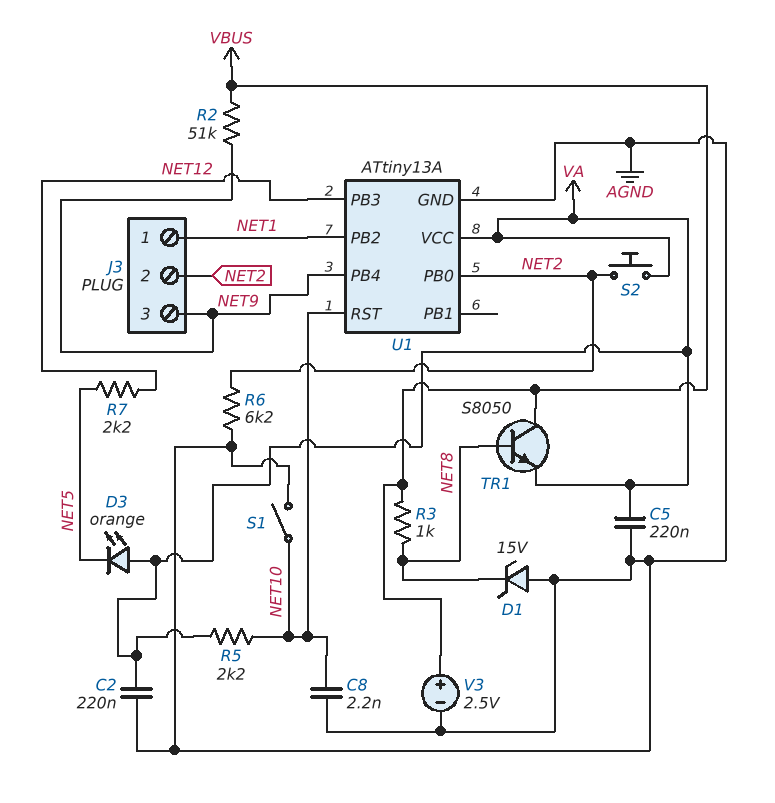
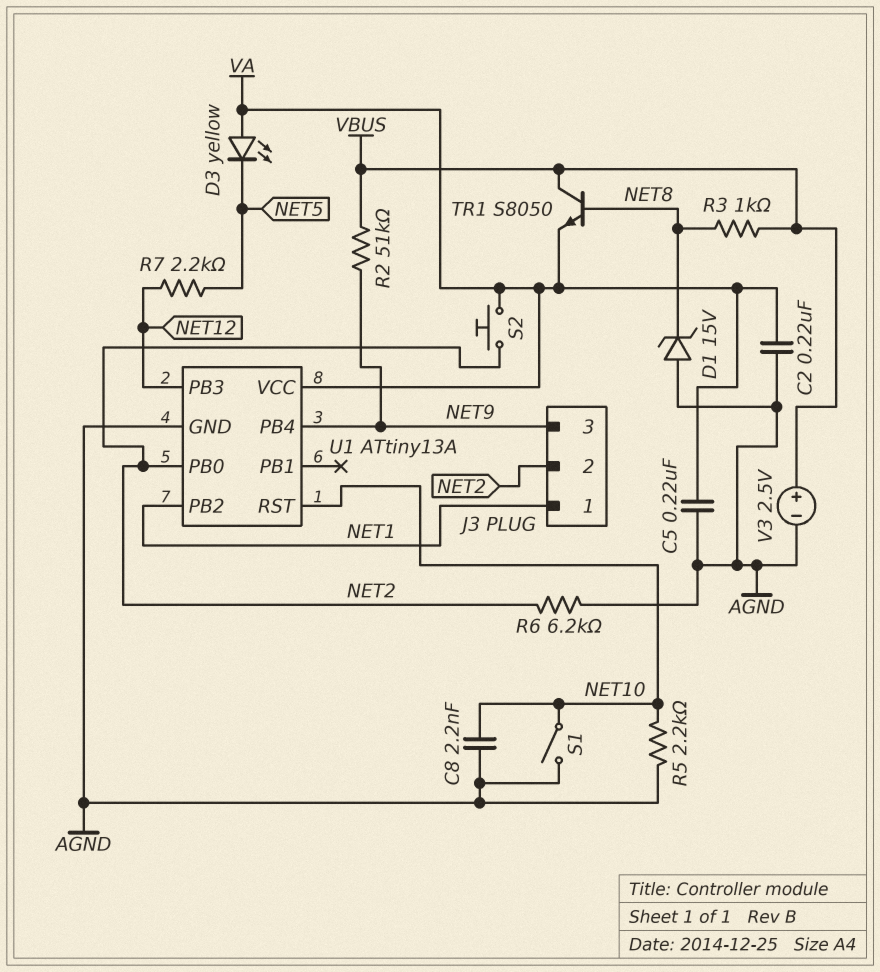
D3: LED orange (A VA, K NET5) -> LED yellow (A VA, K NET5)
R5: 2.2k (NET10, VA) -> 2.2k (AGND, NET10)

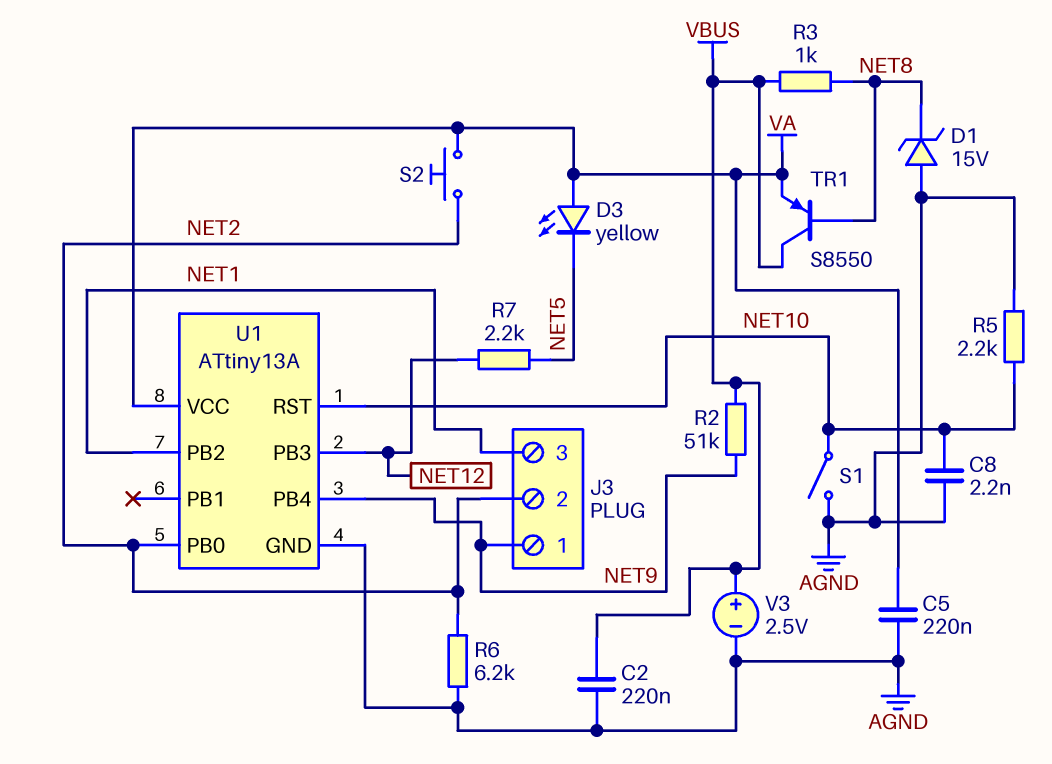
C2: 220nF (AGND, VA) -> 220nF (AGND, VBUS)
J3 pin 1: NET1 -> NET9
J3 pin 3: NET9 -> NET1
TR1: NPN S8050 (B NET8, C VBUS, E VA) -> PNP S8550 (B NET8, C VBUS, E VA)

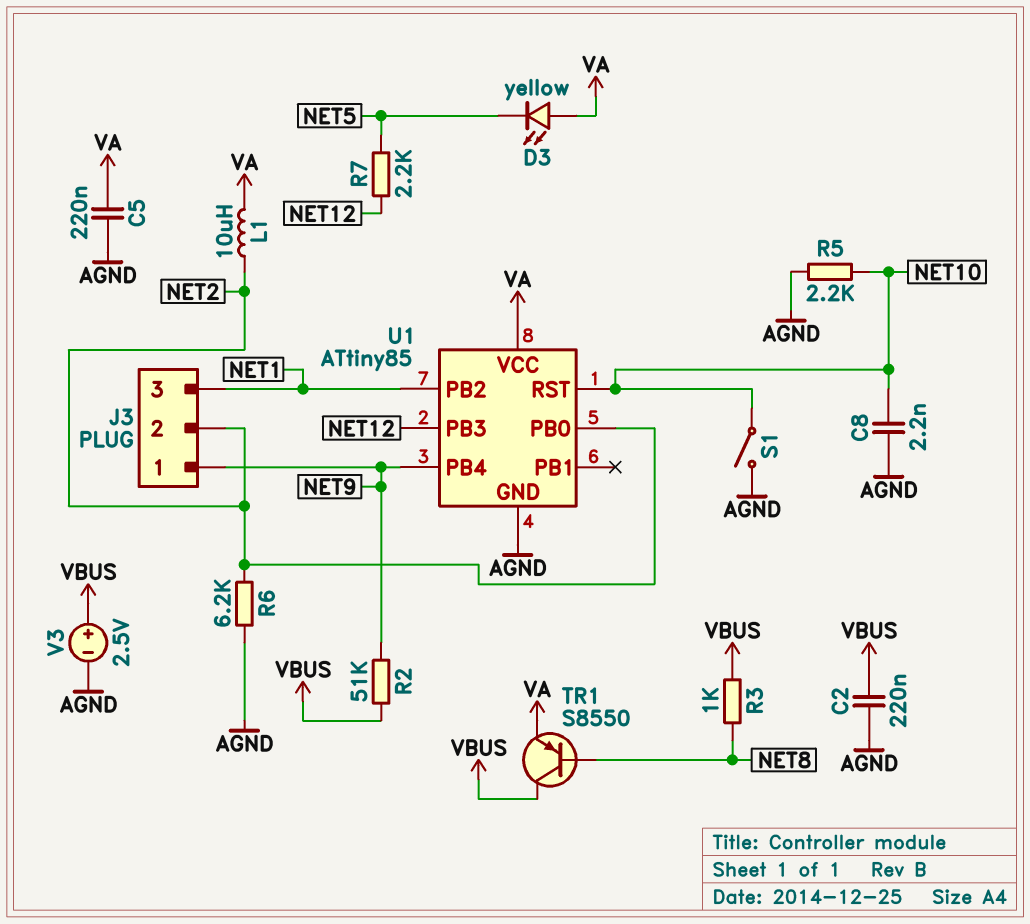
D1: zener 15V (A AGND, K NET8) -> none
L1: none -> 10uH (NET2, VA)
S2: button (NET2, VA) -> none
U1: ATtiny13A -> ATtiny85

